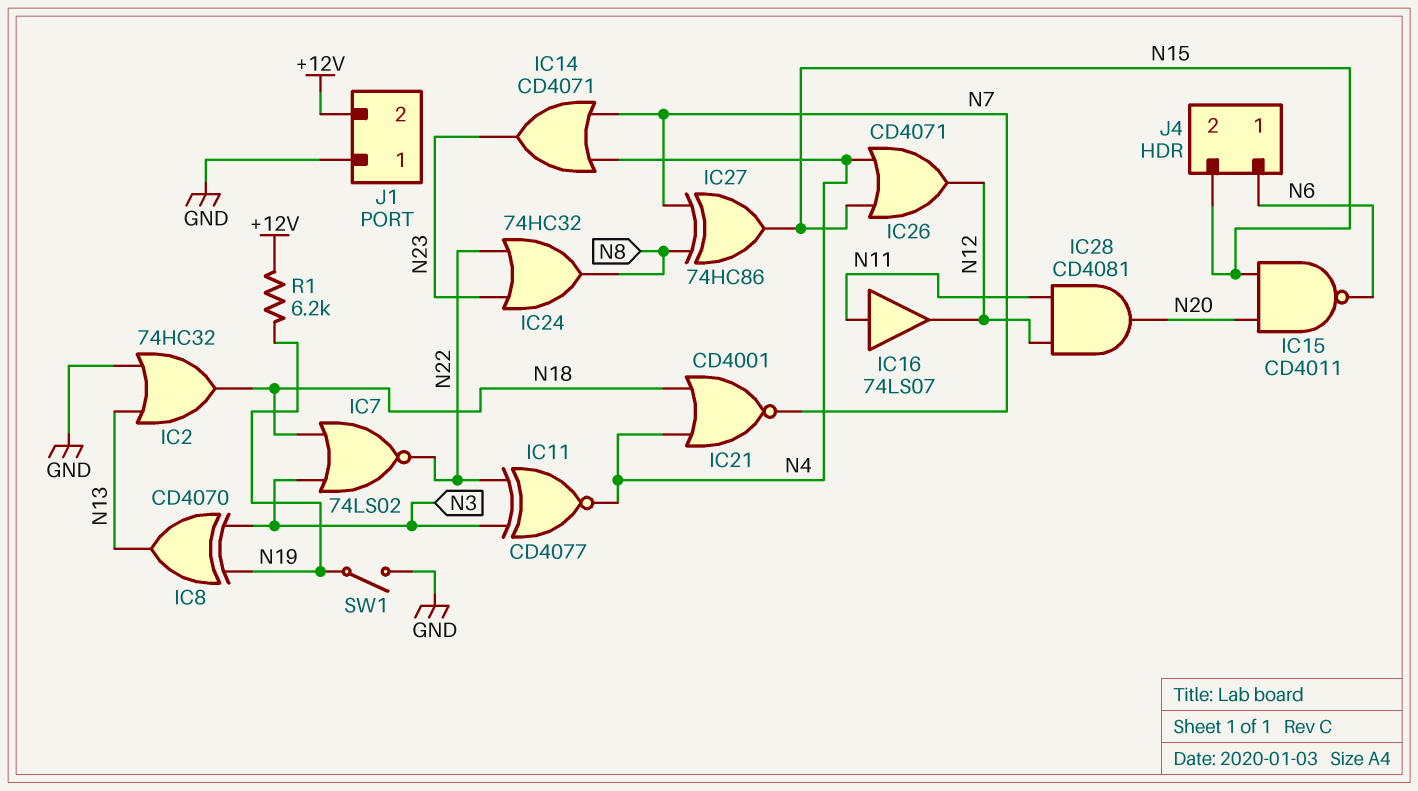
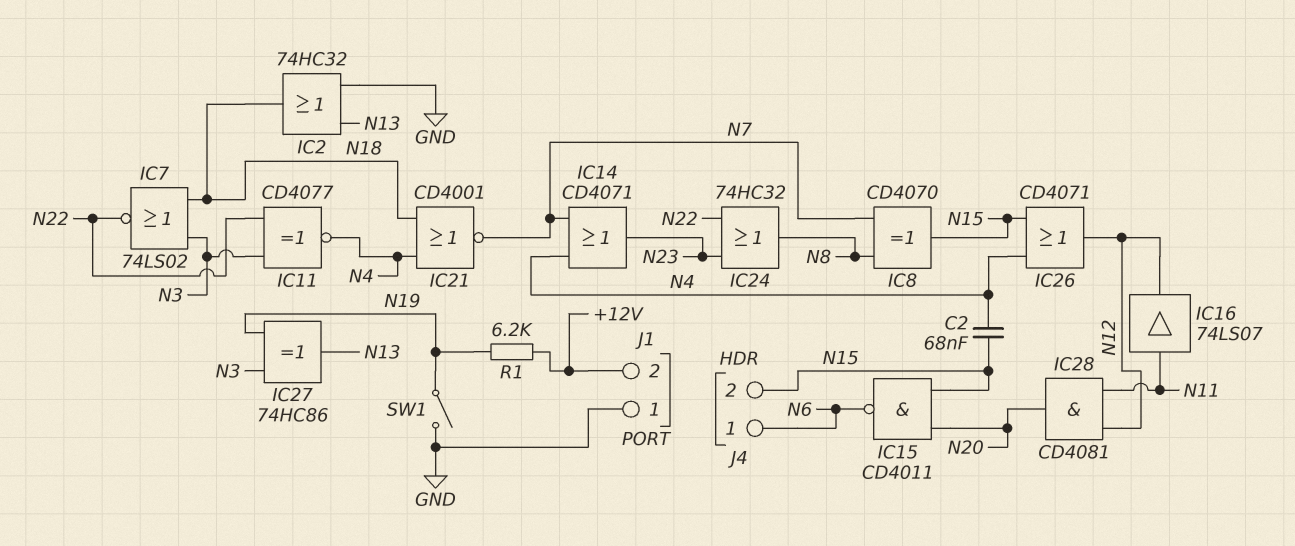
C2: none -> 68nF (N4, N15)
IC8: XOR CD4070 (in N3, in N19, out N13) -> XOR CD4070 (in N7, in N8, out N15)
IC27: XOR 74HC86 (in N7, in N8, out N15) -> XOR 74HC86 (in N3, in N19, out N13)

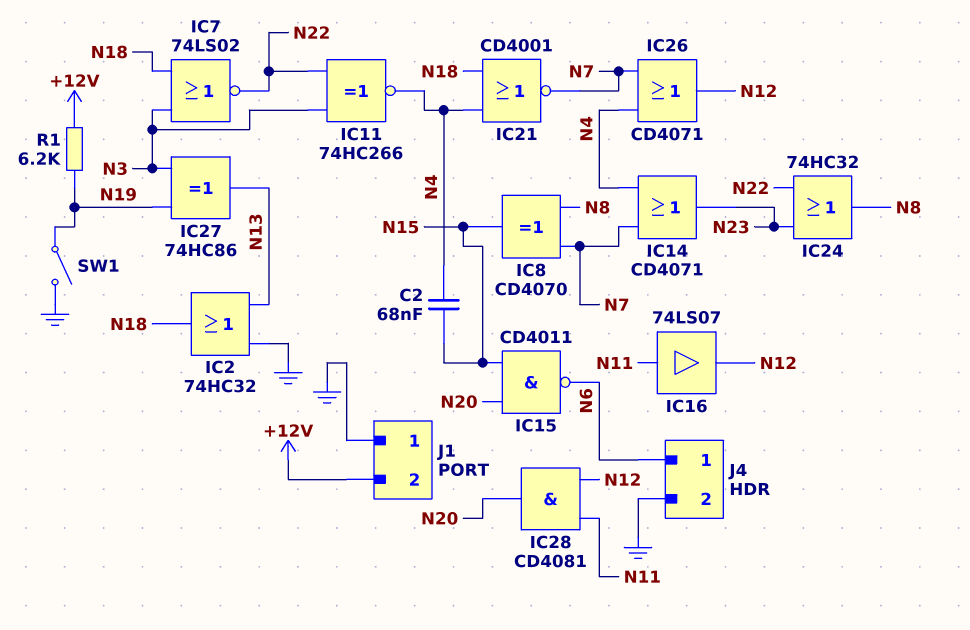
IC11: XNOR CD4077 (in N3, in N22, out N4) -> XNOR 74HC266 (in N3, in N22, out N4)
IC26: OR CD4071 (in N4, in N15, out N12) -> OR CD4071 (in N4, in N7, out N12)
J4 pin 2: N15 -> GND

